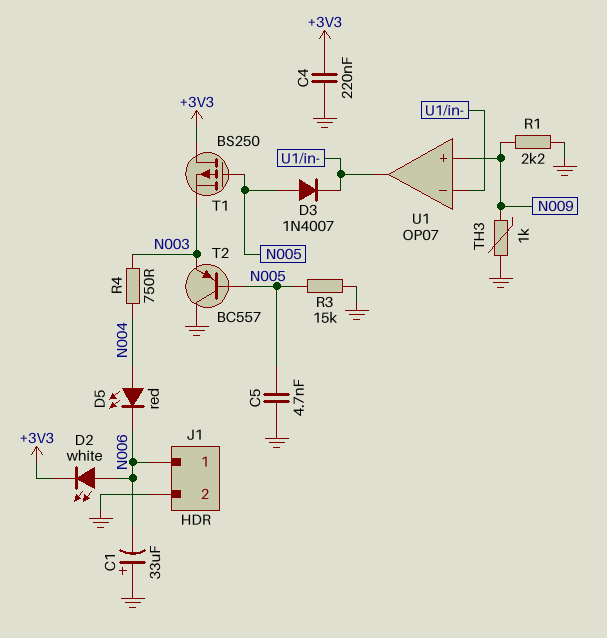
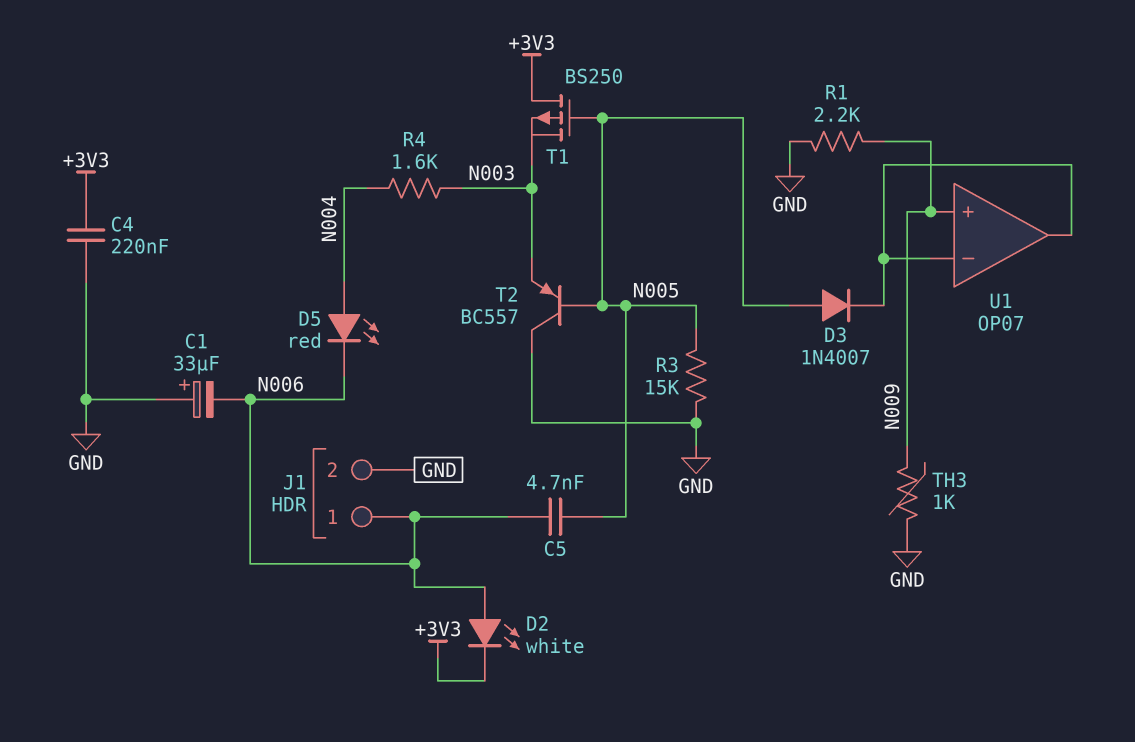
C5: 4.7nF (GND, N005) -> 4.7nF (N005, N006)
R4: 750 (N003, N004) -> 1.6k (N003, N004)

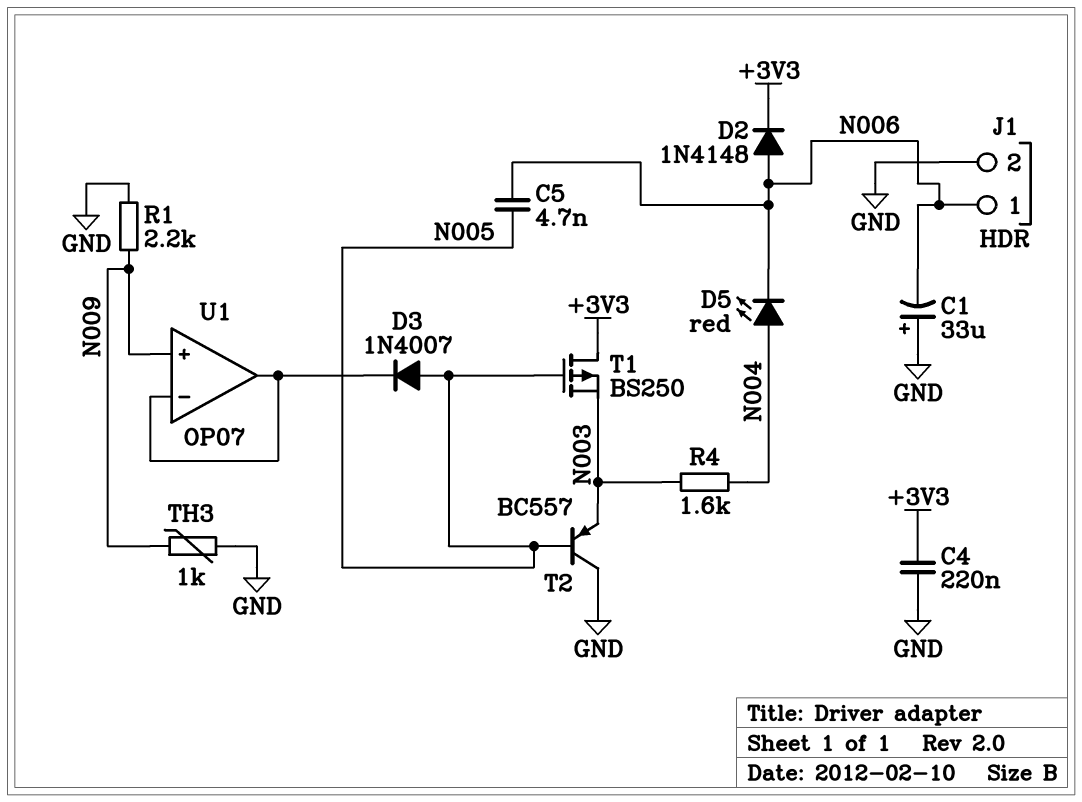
D2: LED white (A N006, K +3V3) -> diode 1N4148 (A N006, K +3V3)
R3: 15k (GND, N005) -> none

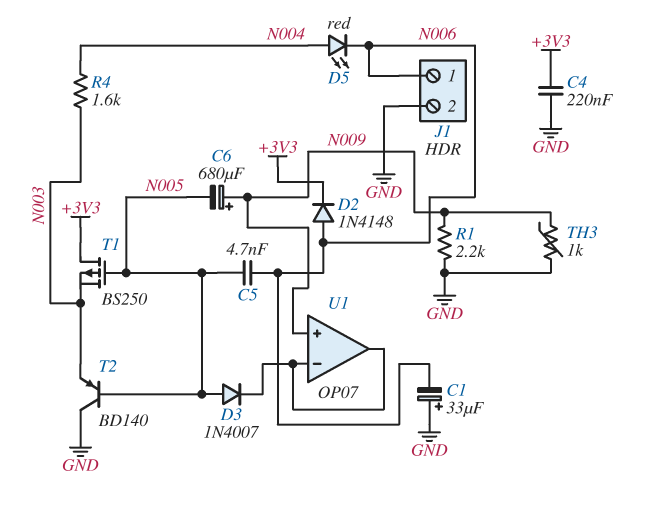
C6: none -> 680uF (plus N009, minus N005)
T2: PNP BC557 (B N005, C GND, E N003) -> PNP BD140 (B N005, C GND, E N003)

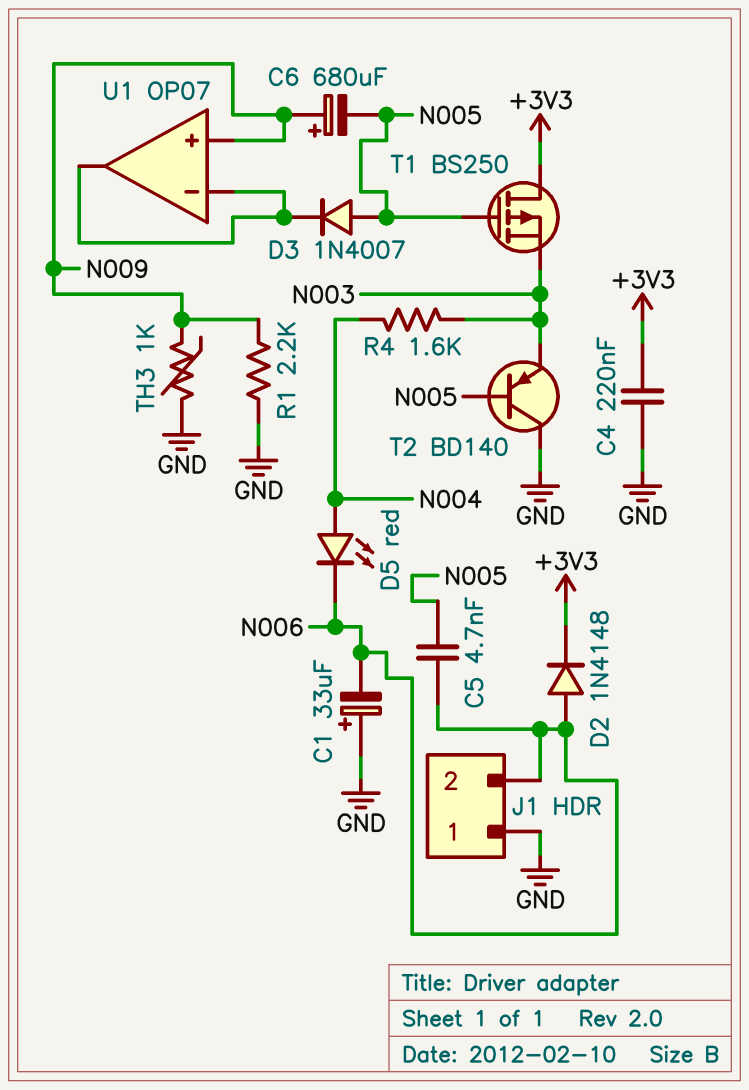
J1 pin 1: N006 -> GND
J1 pin 2: GND -> N006

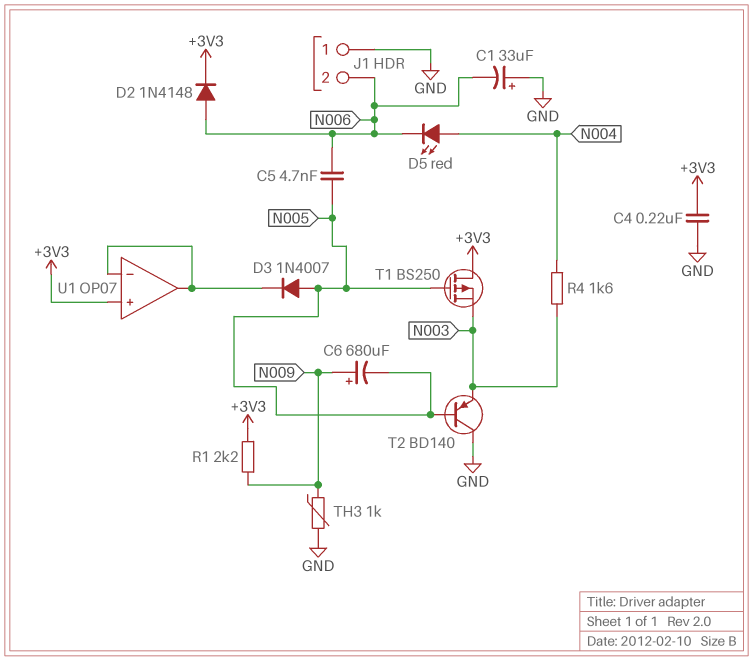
R1: 2.2k (GND, N009) -> 2.2k (+3V3, N009)
U1 pin in+: N009 -> +3V3

